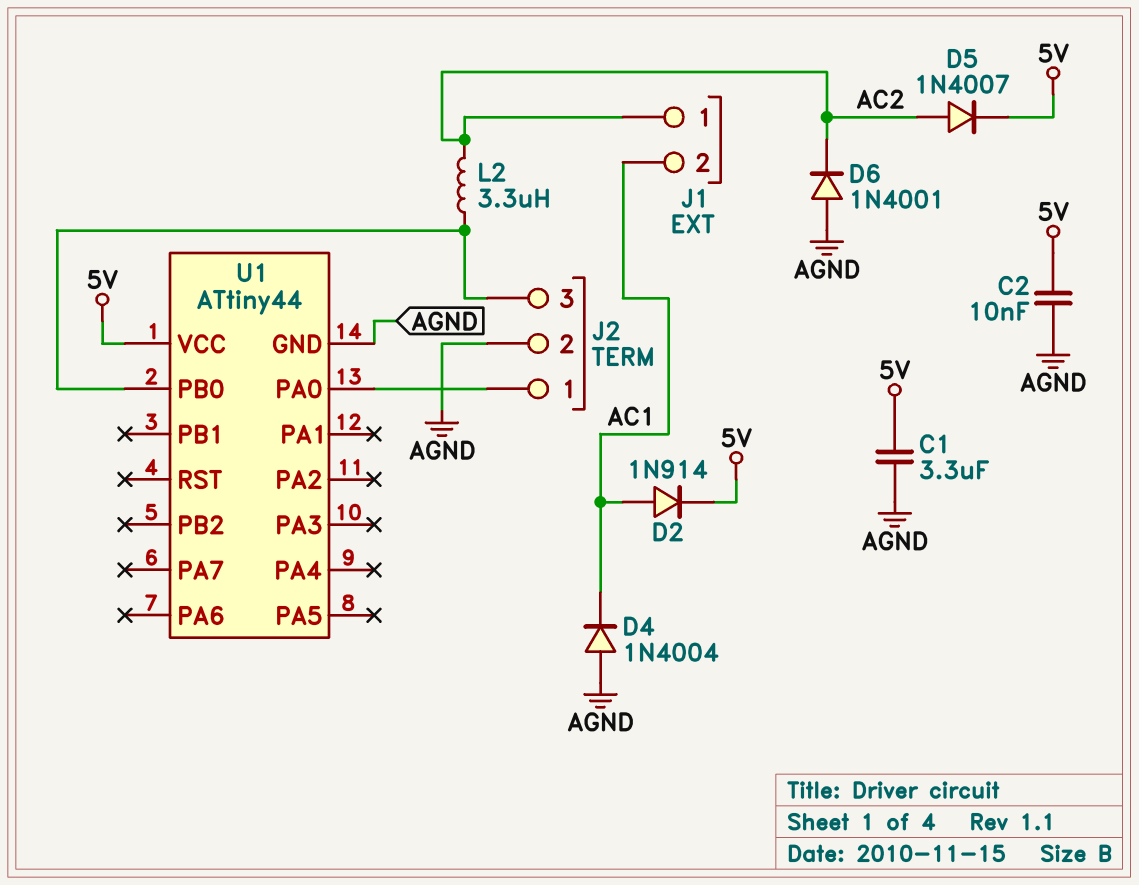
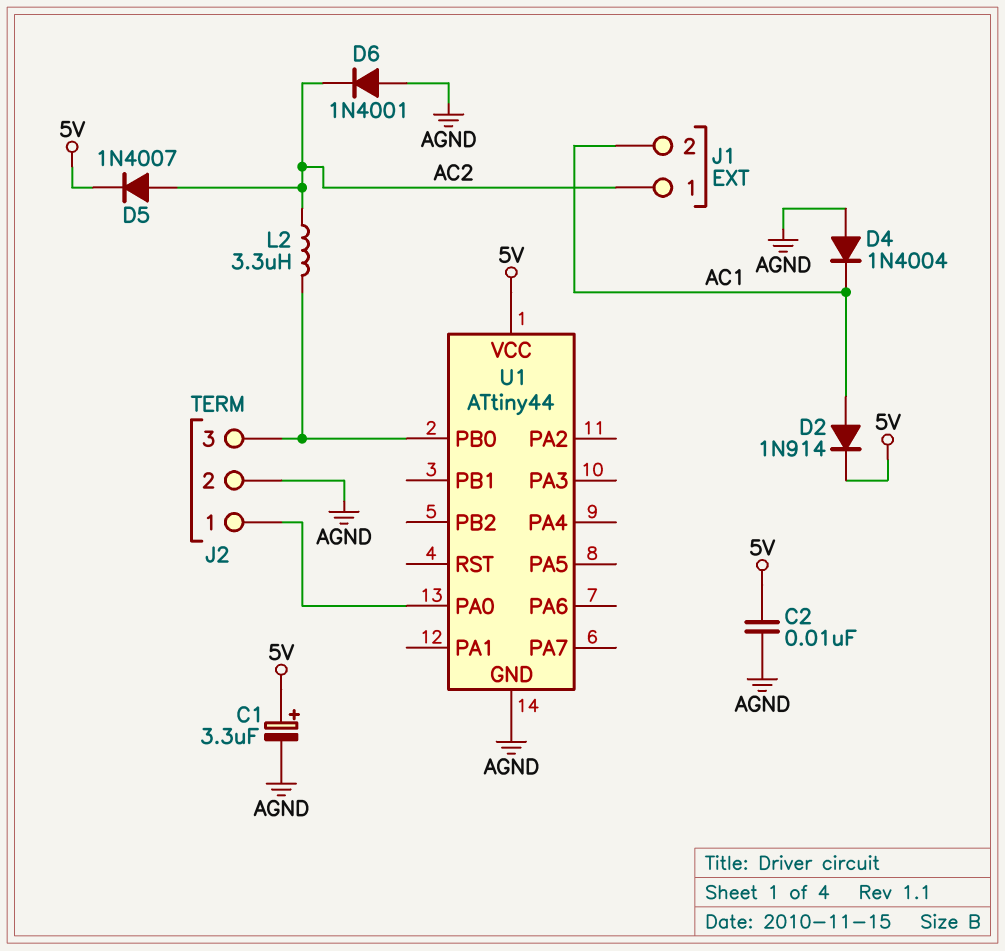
C1: 3.3uF (5V, AGND) -> 3.3uF (plus 5V, minus AGND)

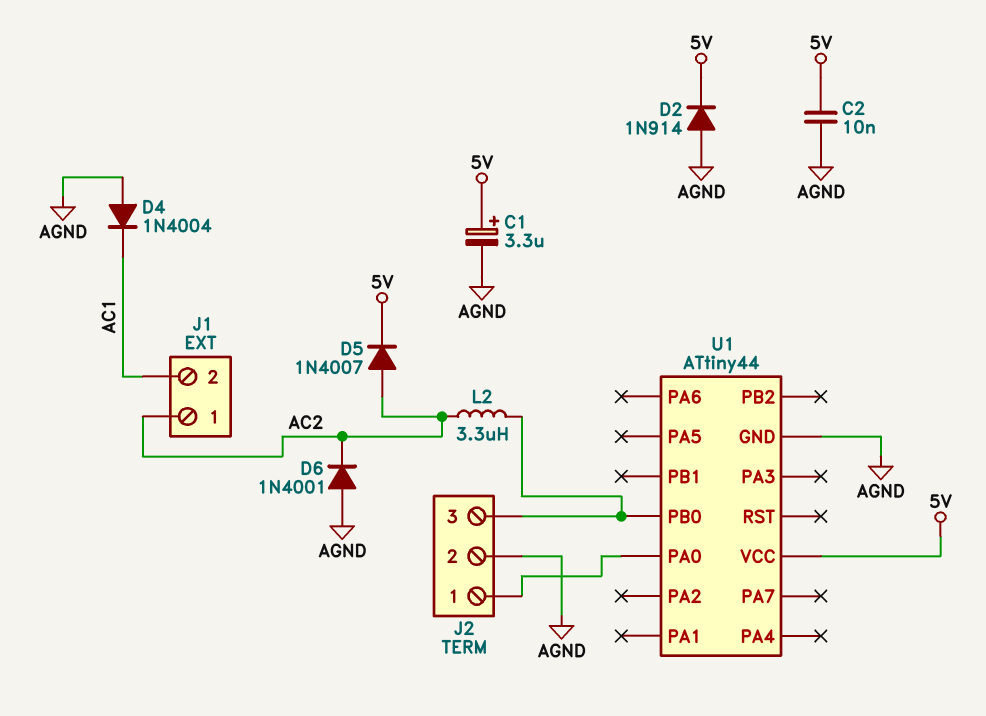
D2: diode 1N914 (A AC1, K 5V) -> diode 1N914 (A AGND, K 5V)

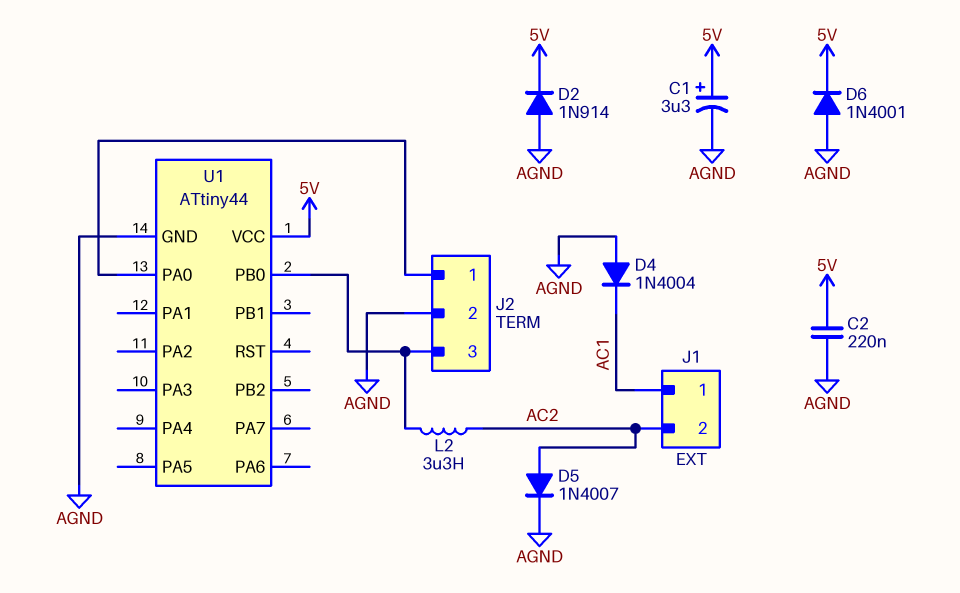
C2: 10nF (5V, AGND) -> 220nF (5V, AGND)
D5: diode 1N4007 (A AC2, K 5V) -> diode 1N4007 (A AC2, K AGND)
D6: diode 1N4001 (A AGND, K AC2) -> diode 1N4001 (A AGND, K 5V)
J1 pin 1: AC2 -> AC1
J1 pin 2: AC1 -> AC2

